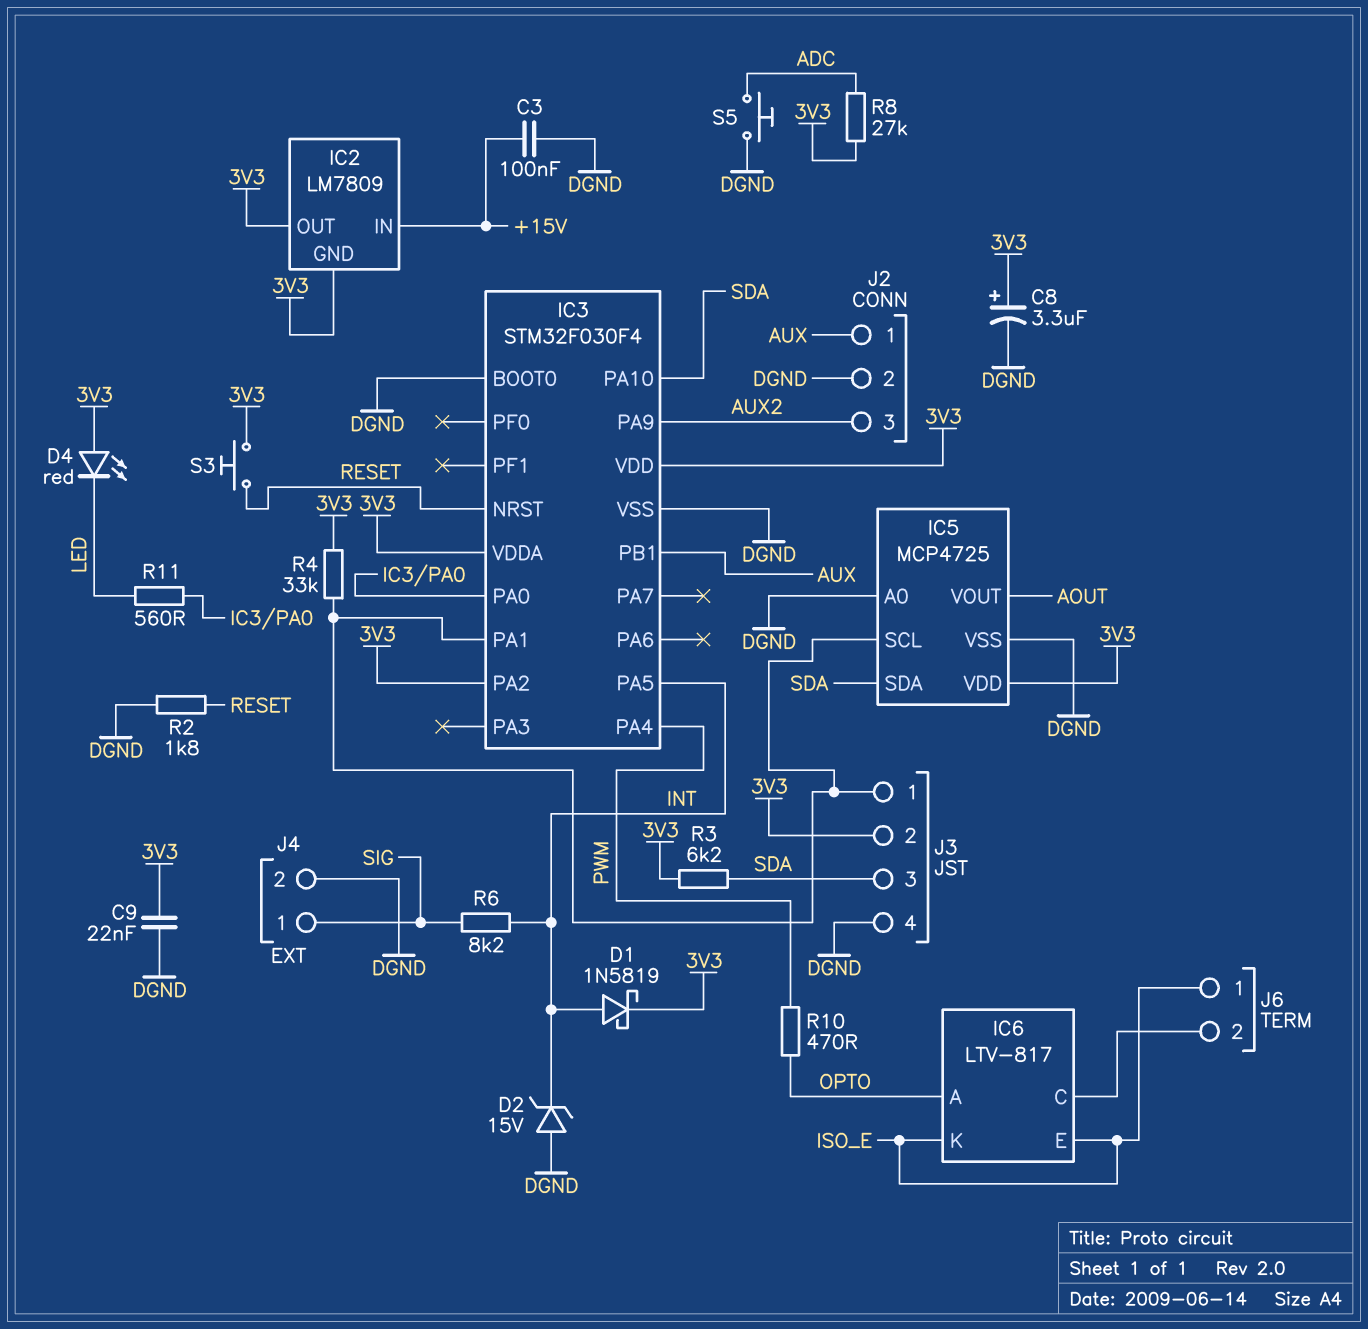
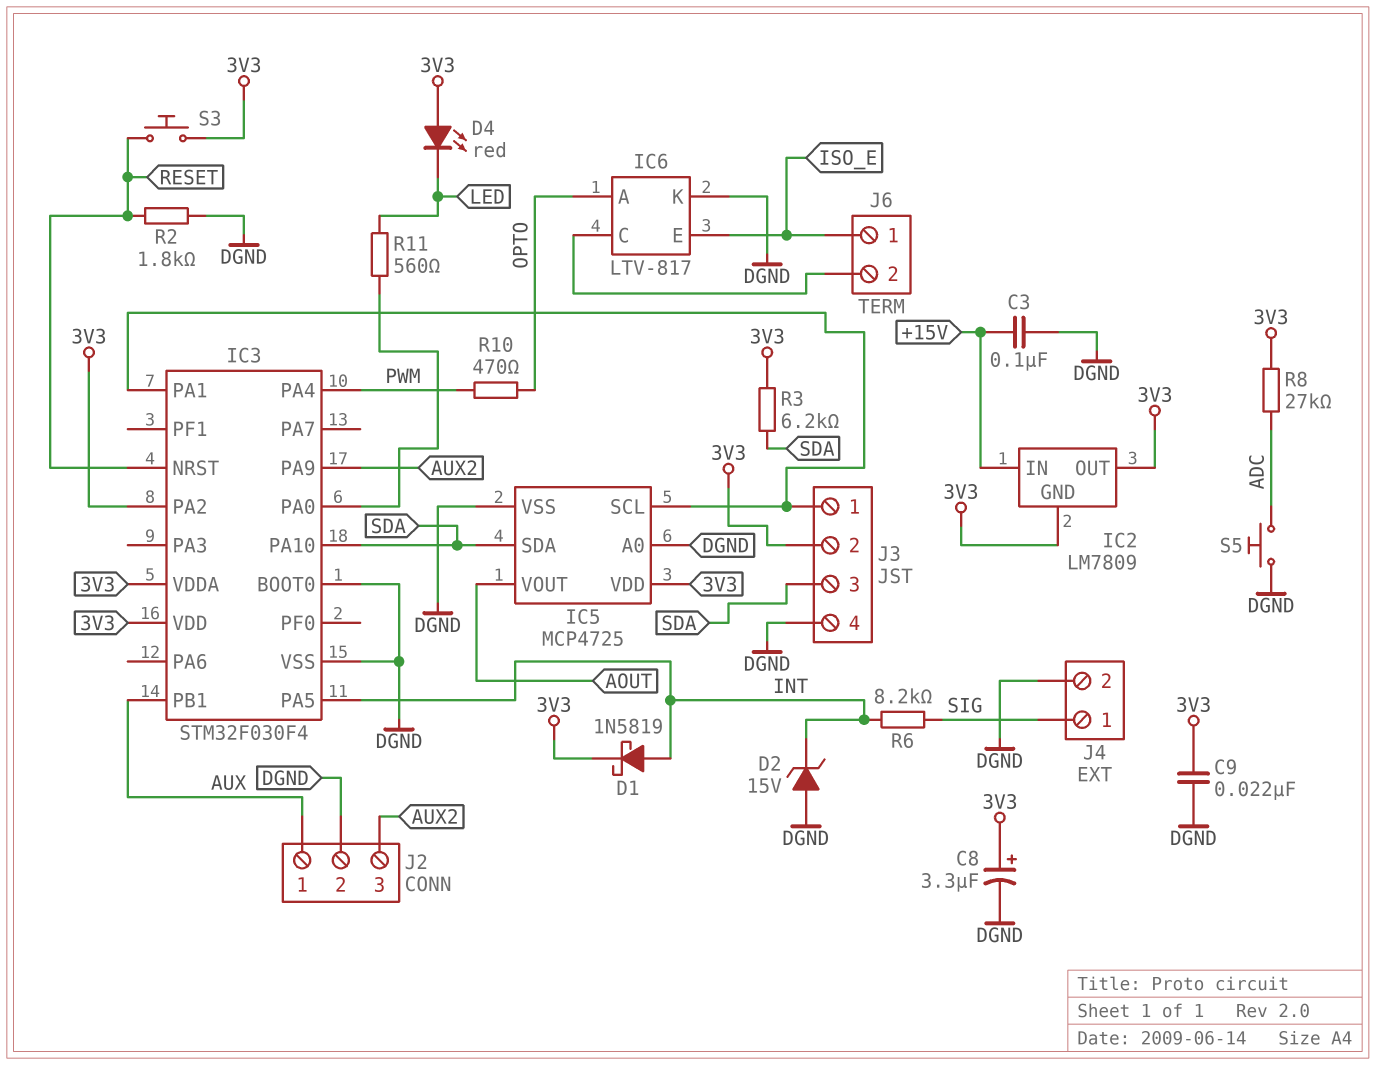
IC6 pin K: ISO_E -> DGND
R4: 33k (3V3, IC3/PA1) -> none

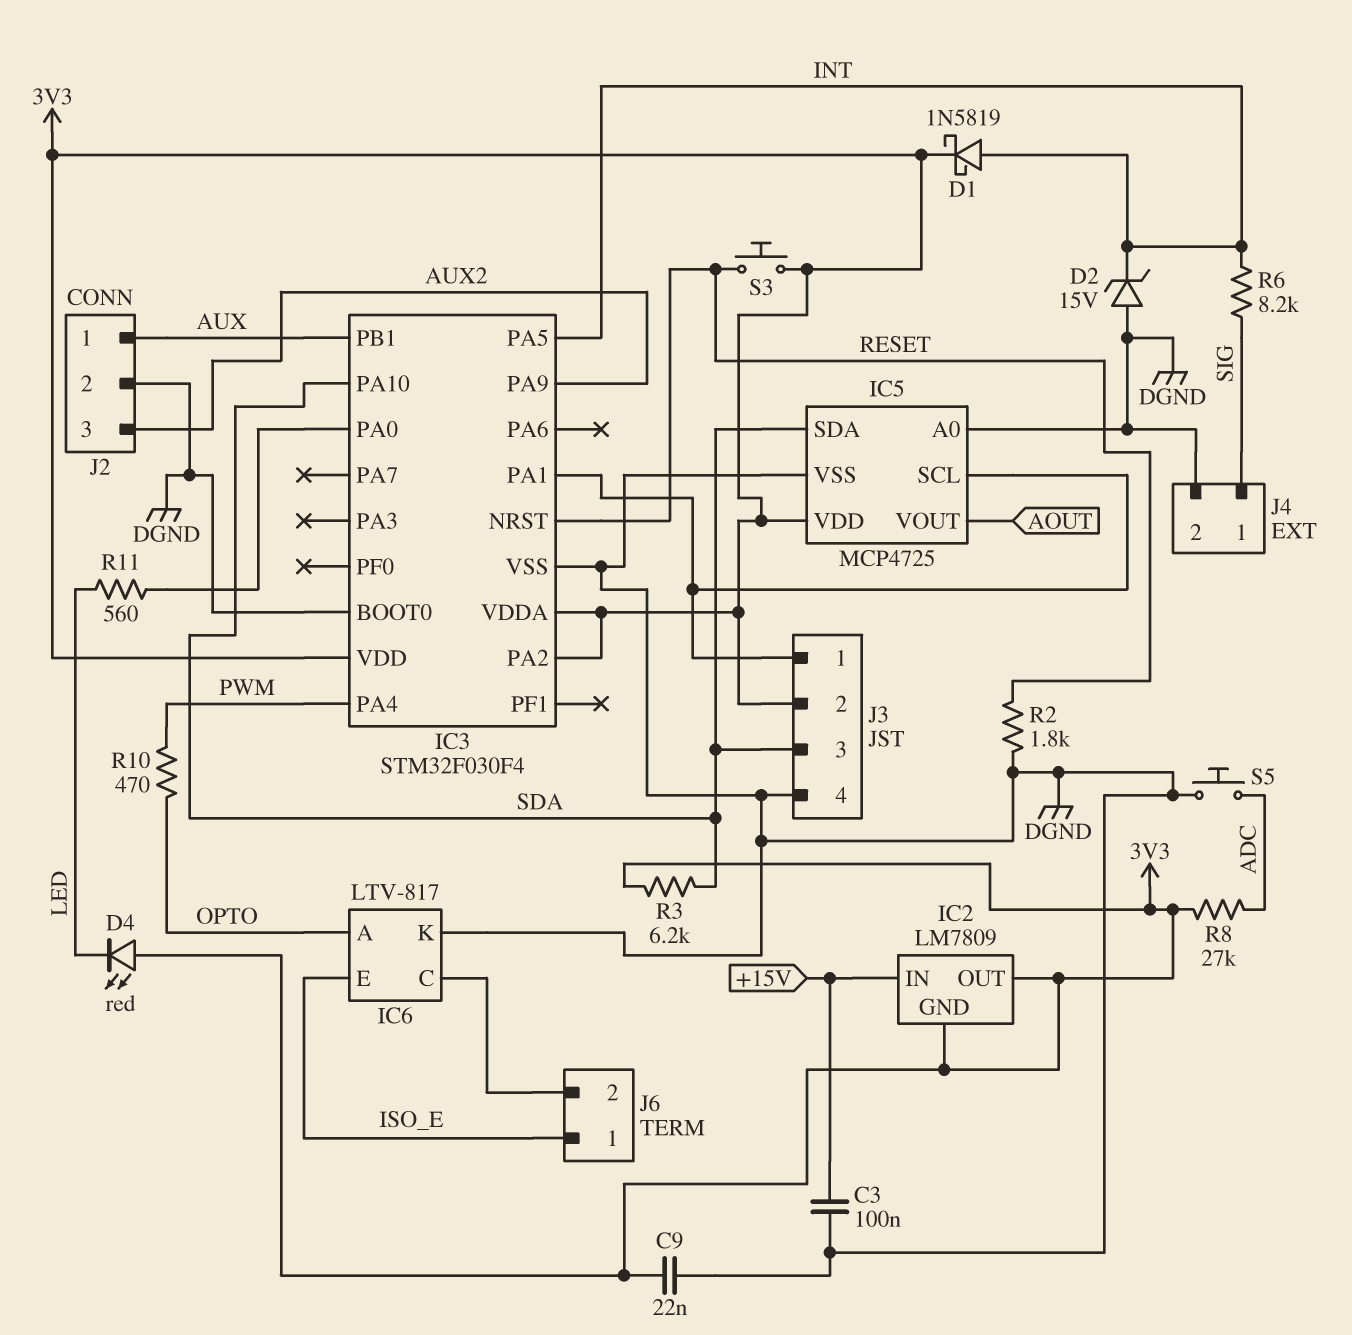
C8: 3.3uF (plus 3V3, minus DGND) -> none

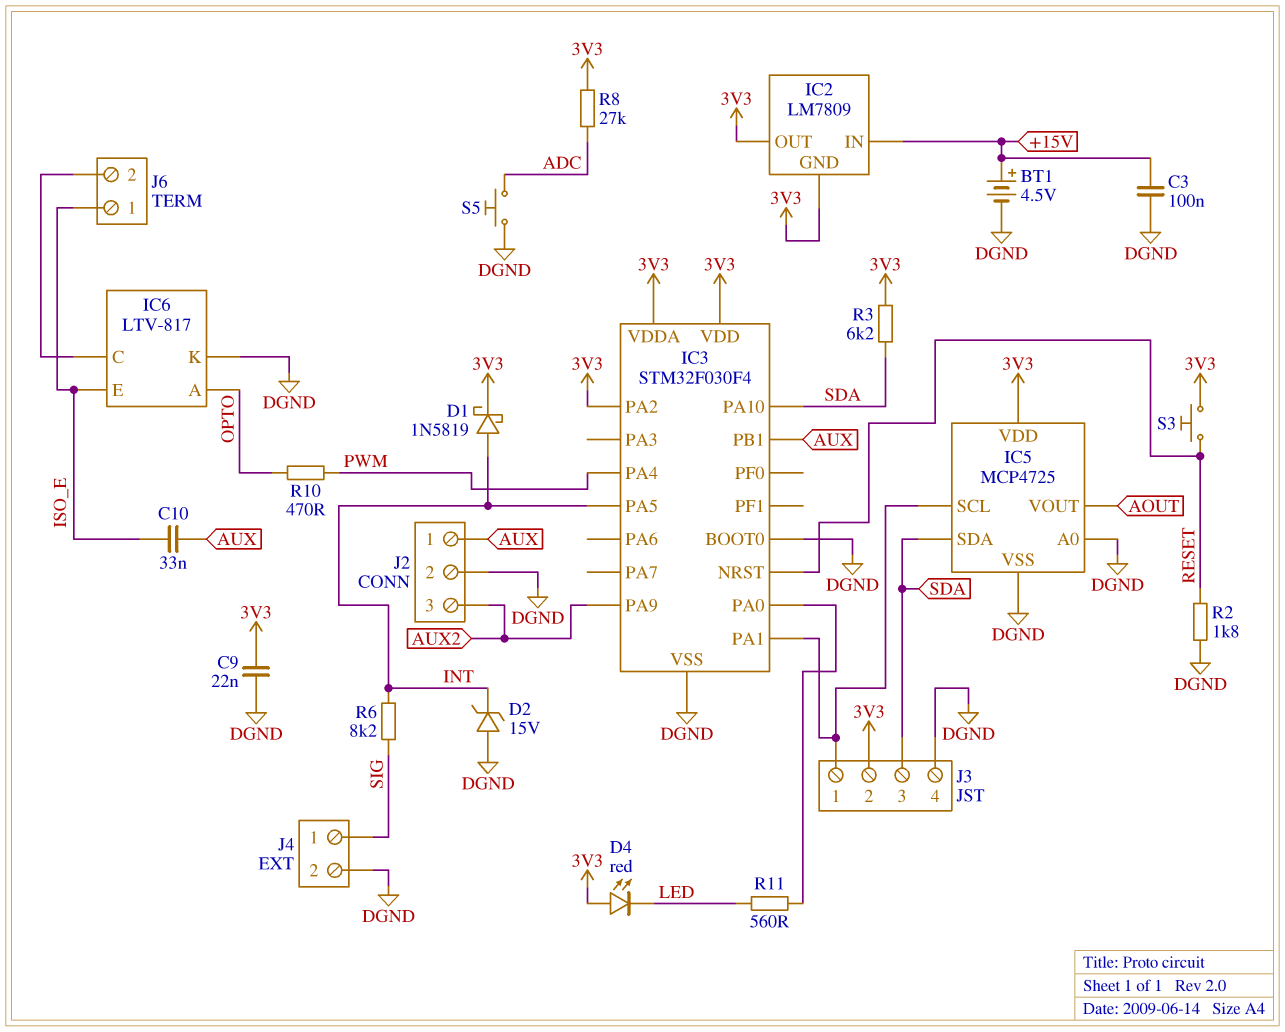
BT1: none -> 4.5V (plus +15V, minus DGND)
C10: none -> 33nF (AUX, ISO_E)

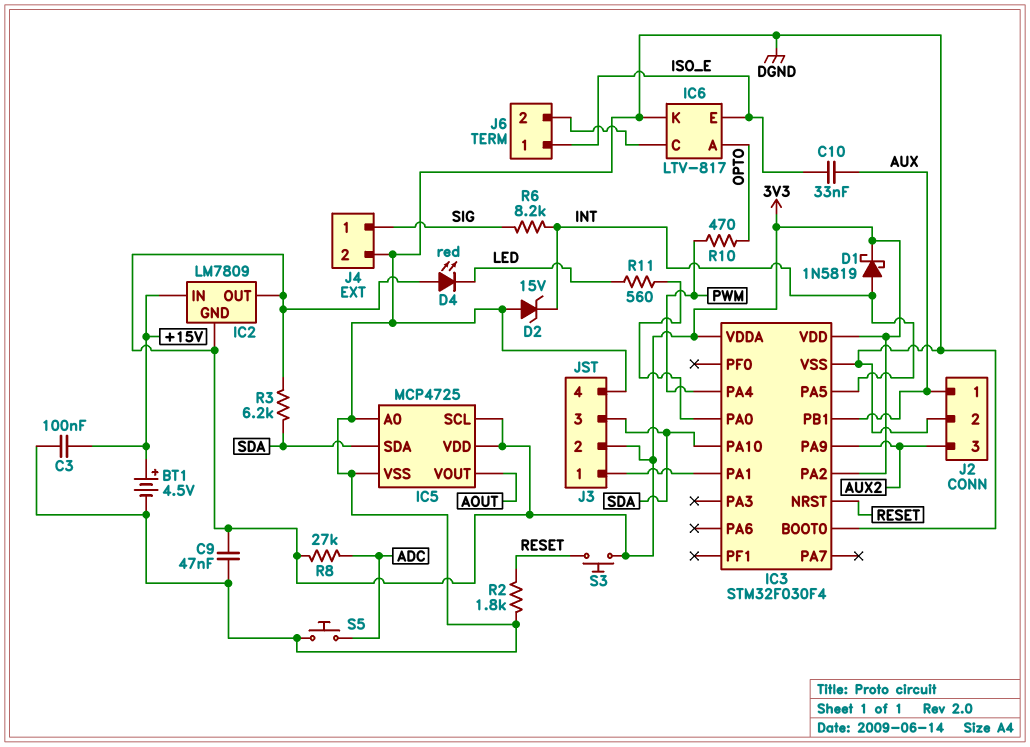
C9: 22nF (3V3, DGND) -> 47nF (3V3, DGND)
IC5 pin SCL: IC3/PA1 -> 3V3

